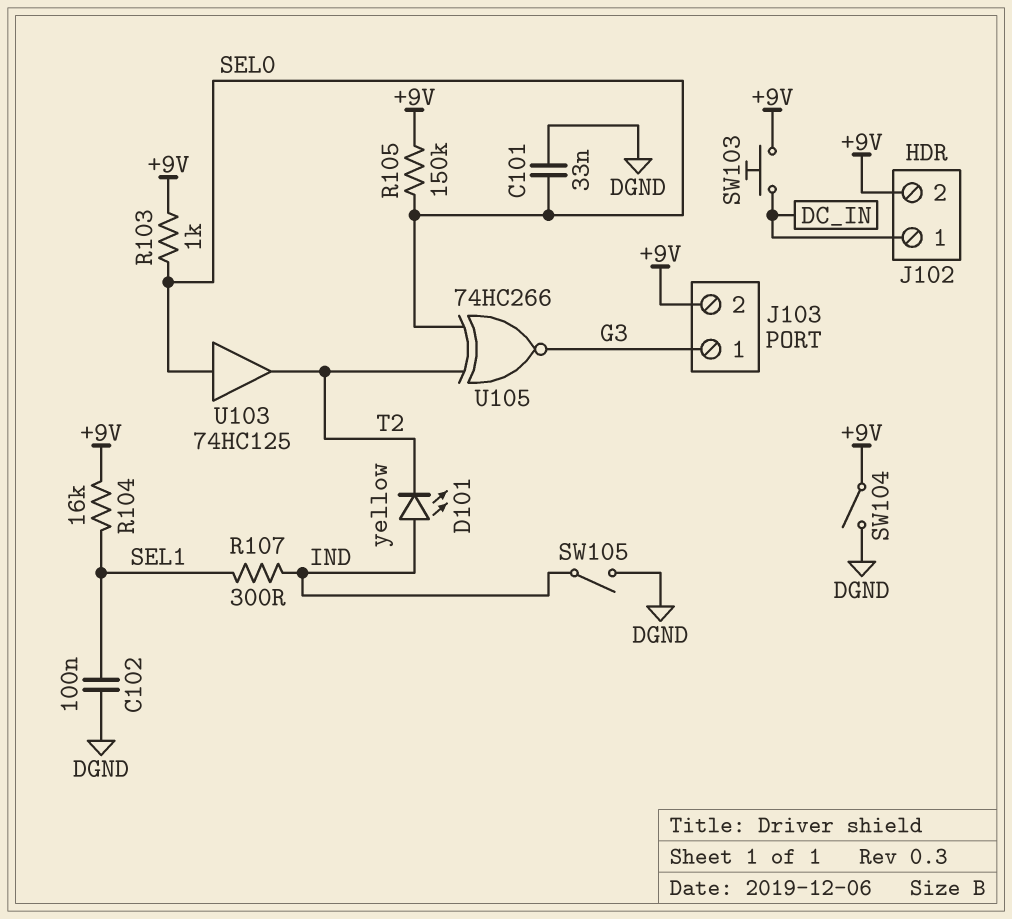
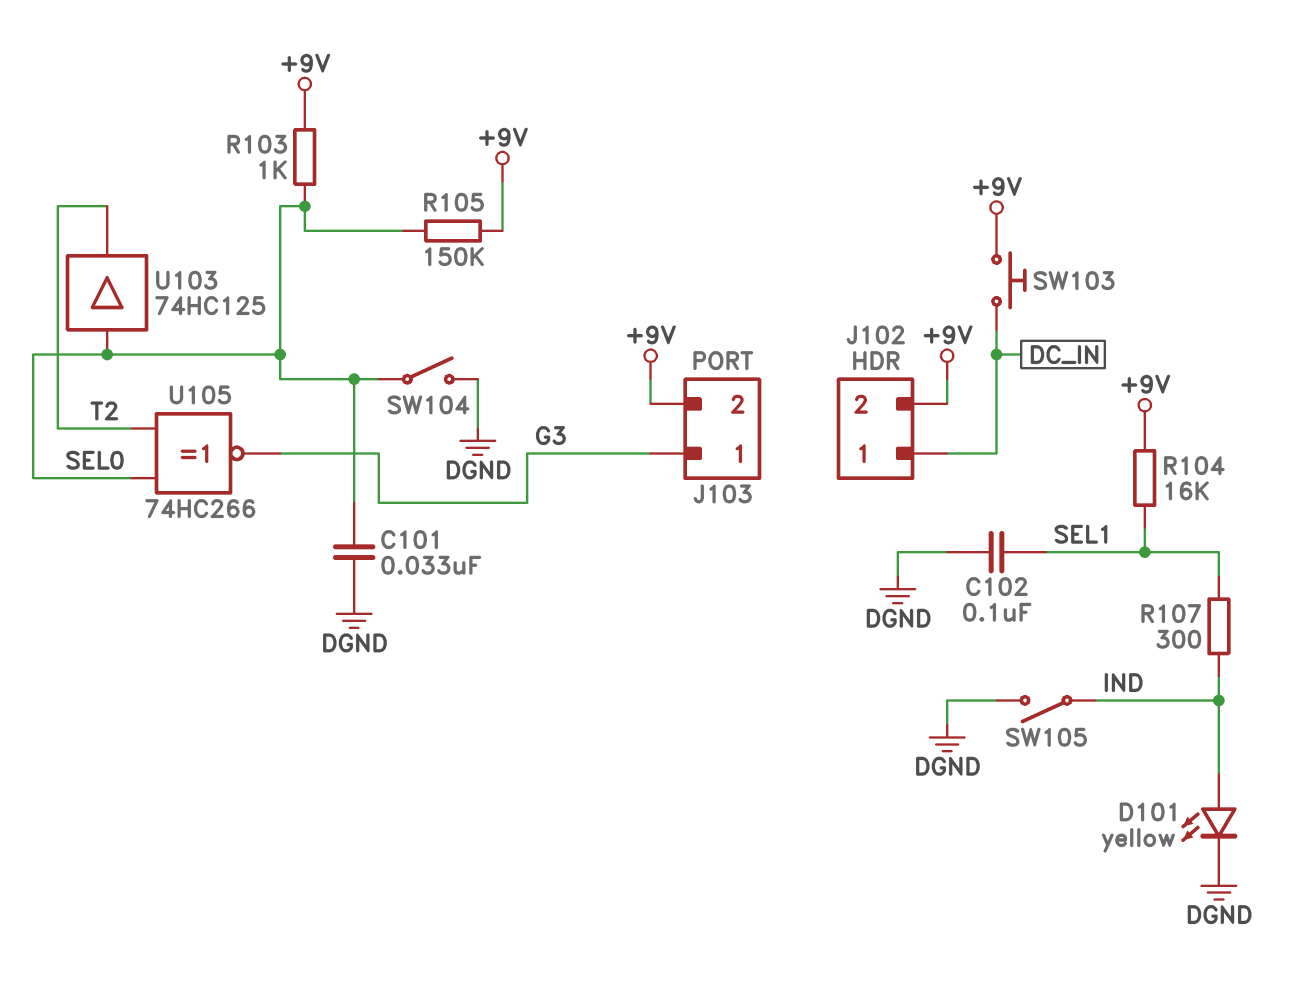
D101: LED yellow (A IND, K T2) -> LED yellow (A IND, K DGND)
SW104: switch (+9V, DGND) -> switch (DGND, SEL0)

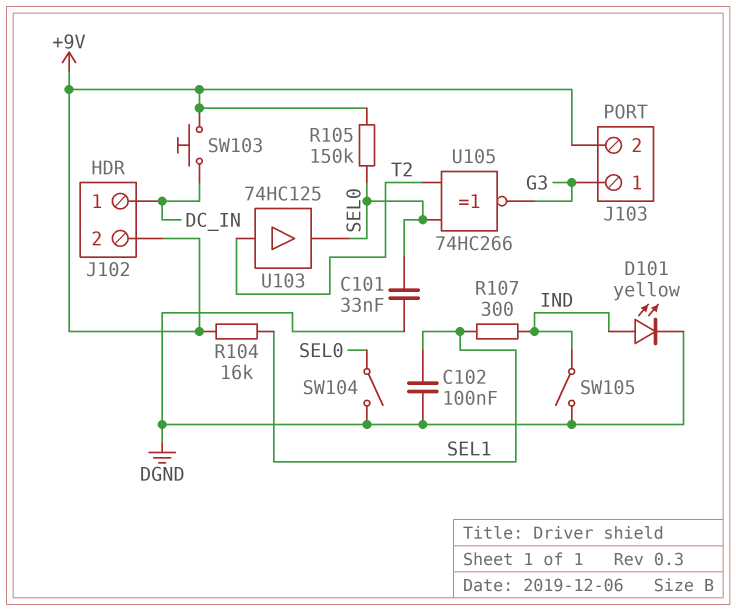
R103: 1k (+9V, SEL0) -> none
U103: buffer 74HC125 (in SEL0, out T2) -> buffer 74HC125 (in T2, out SEL0)

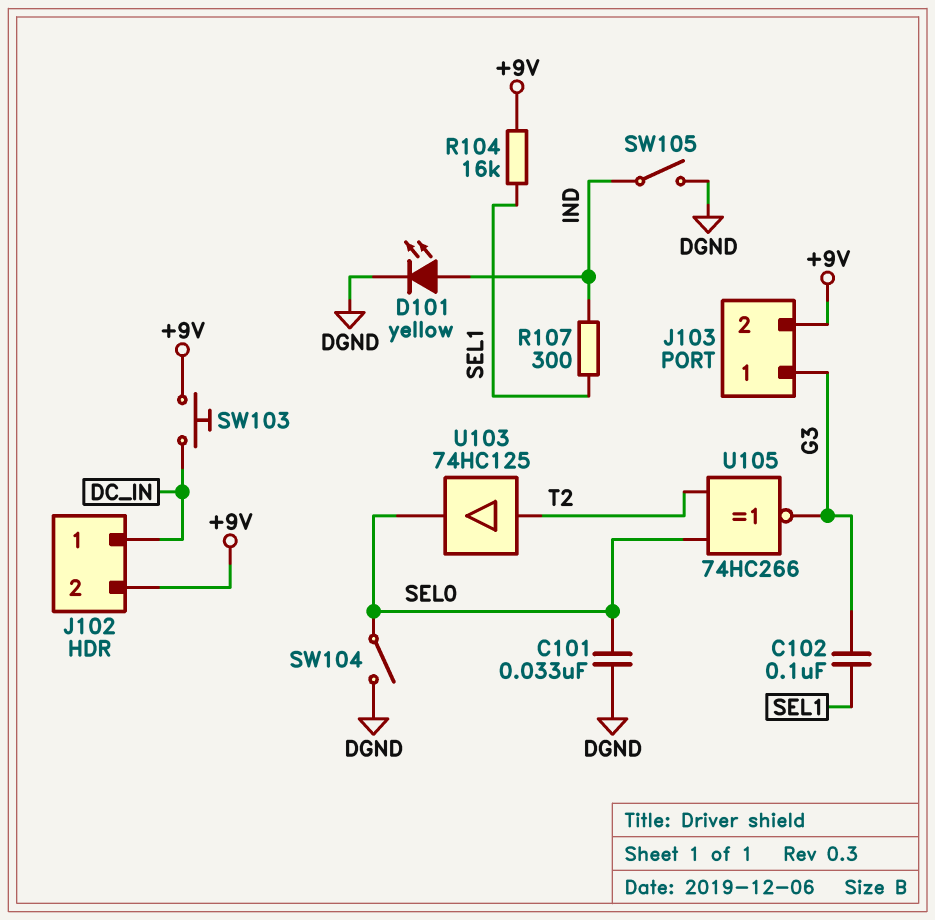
C102: 100nF (DGND, SEL1) -> 100nF (G3, SEL1)
R105: 150k (+9V, SEL0) -> none

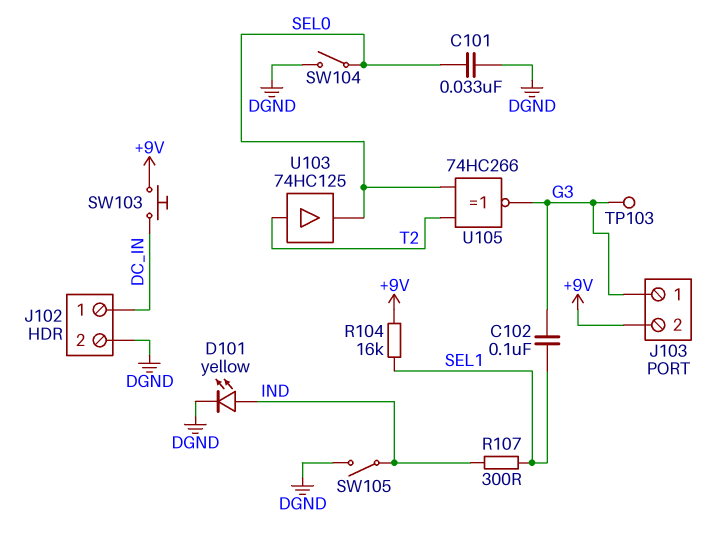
J102 pin 2: +9V -> DGND
TP103: none -> test point (G3)

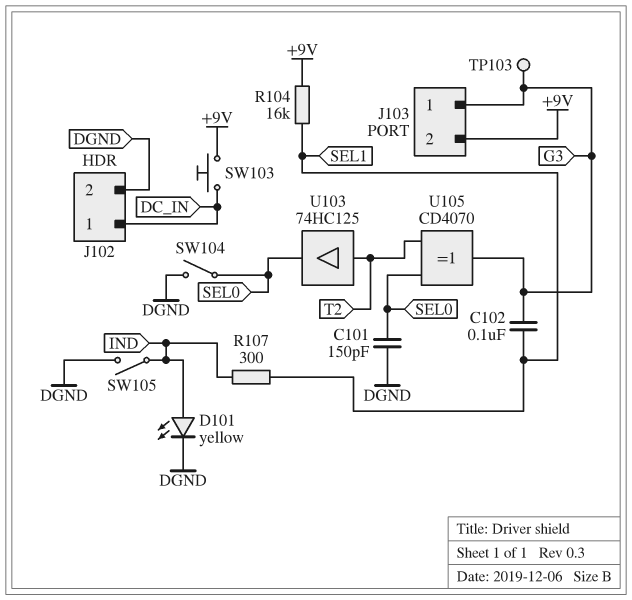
C101: 33nF (DGND, SEL0) -> 150pF (DGND, SEL0)
U105: XNOR 74HC266 (in SEL0, in T2, out G3) -> XOR CD4070 (in SEL0, in T2, out G3)

